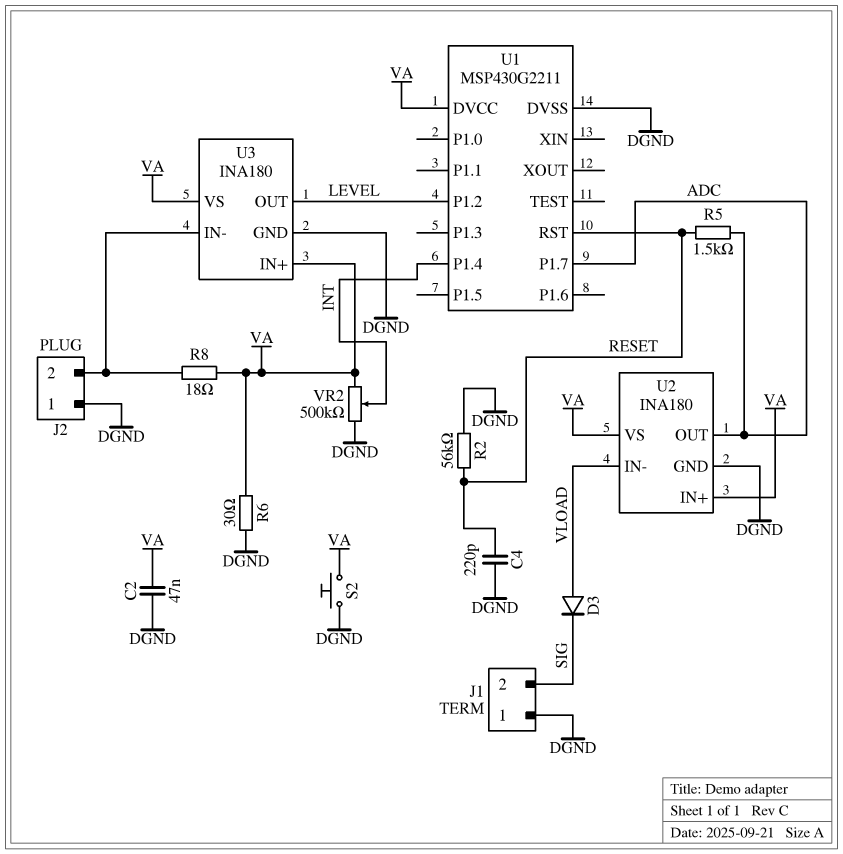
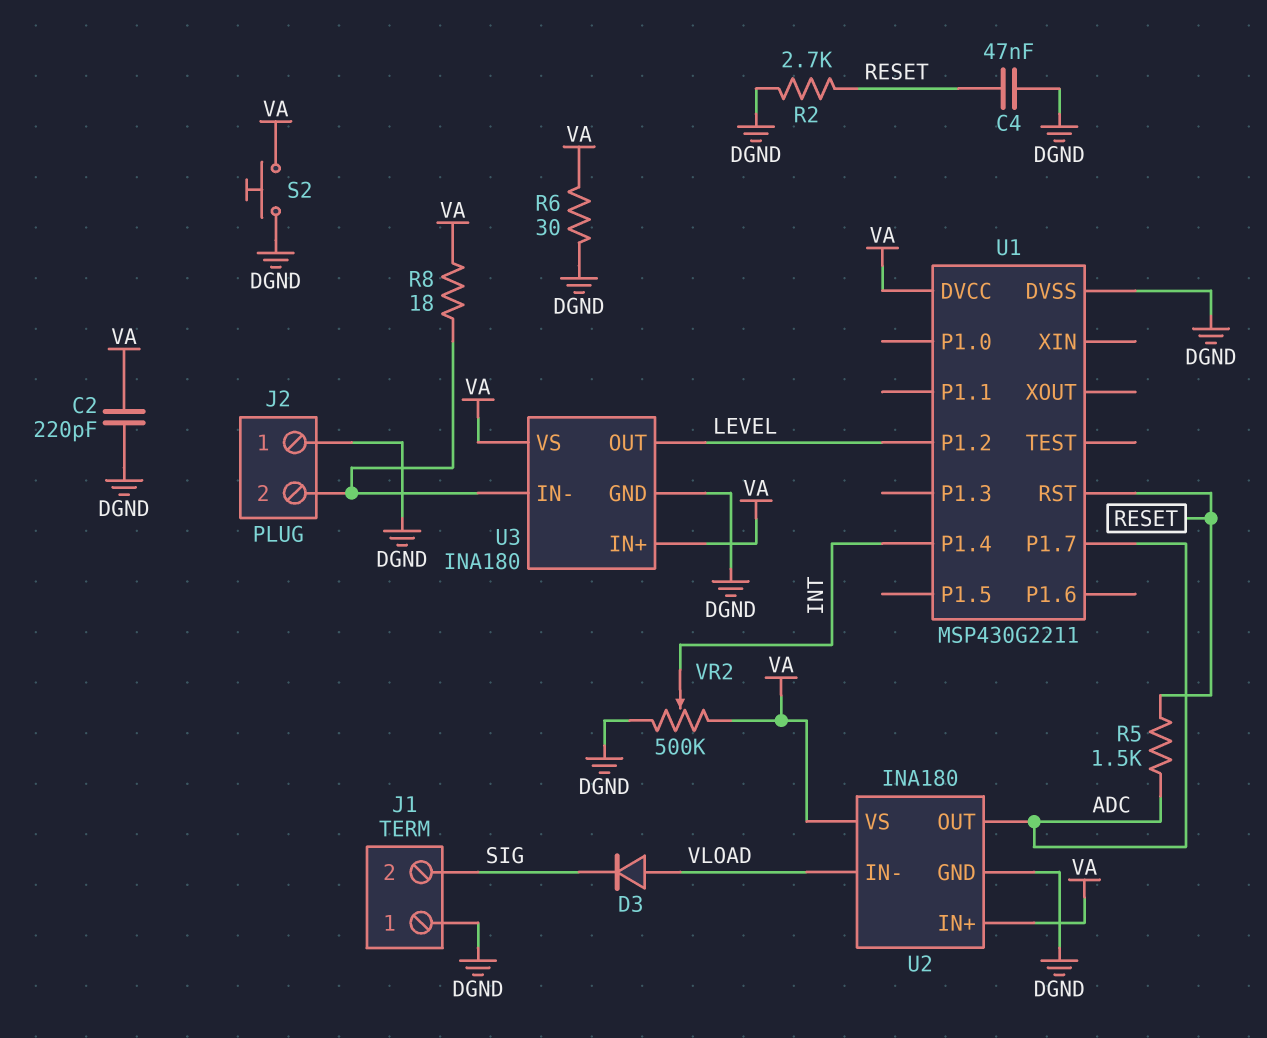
C2: 47nF (DGND, VA) -> 220pF (DGND, VA)
C4: 220pF (DGND, RESET) -> 47nF (DGND, RESET)
R2: 56k (DGND, RESET) -> 2.7k (DGND, RESET)

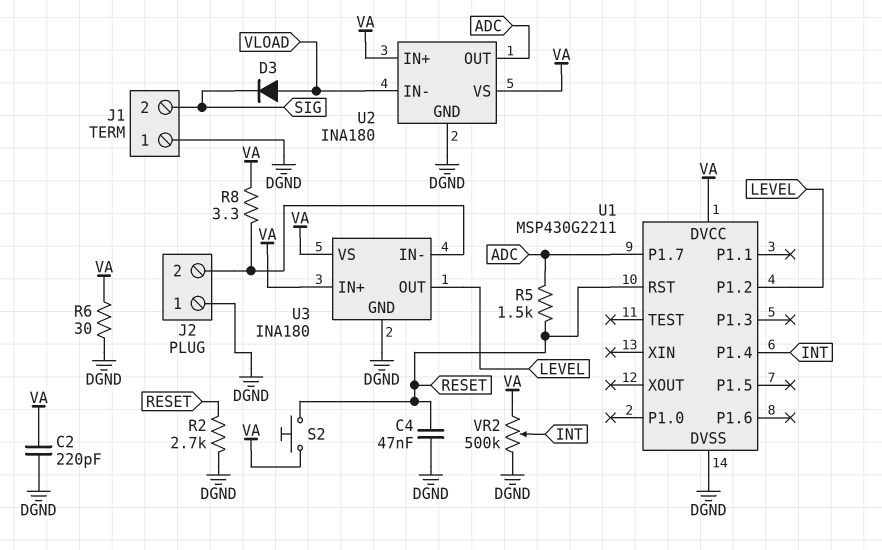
R8: 18 (J2/2, VA) -> 3.3 (J2/2, VA)
S2: button (DGND, VA) -> button (RESET, VA)

